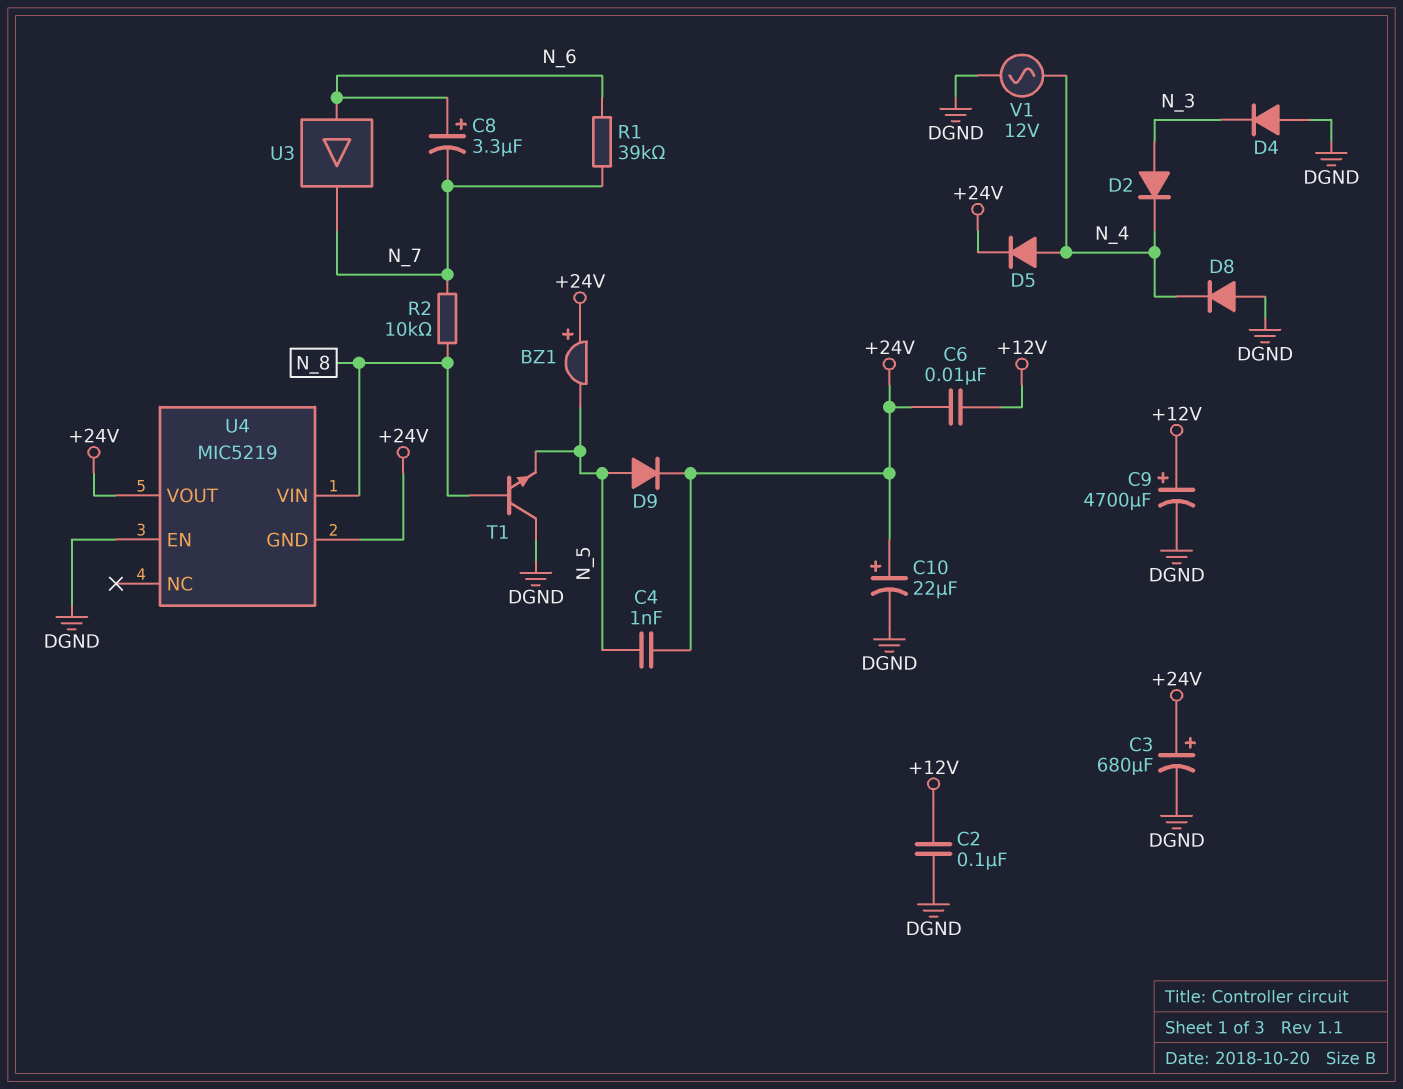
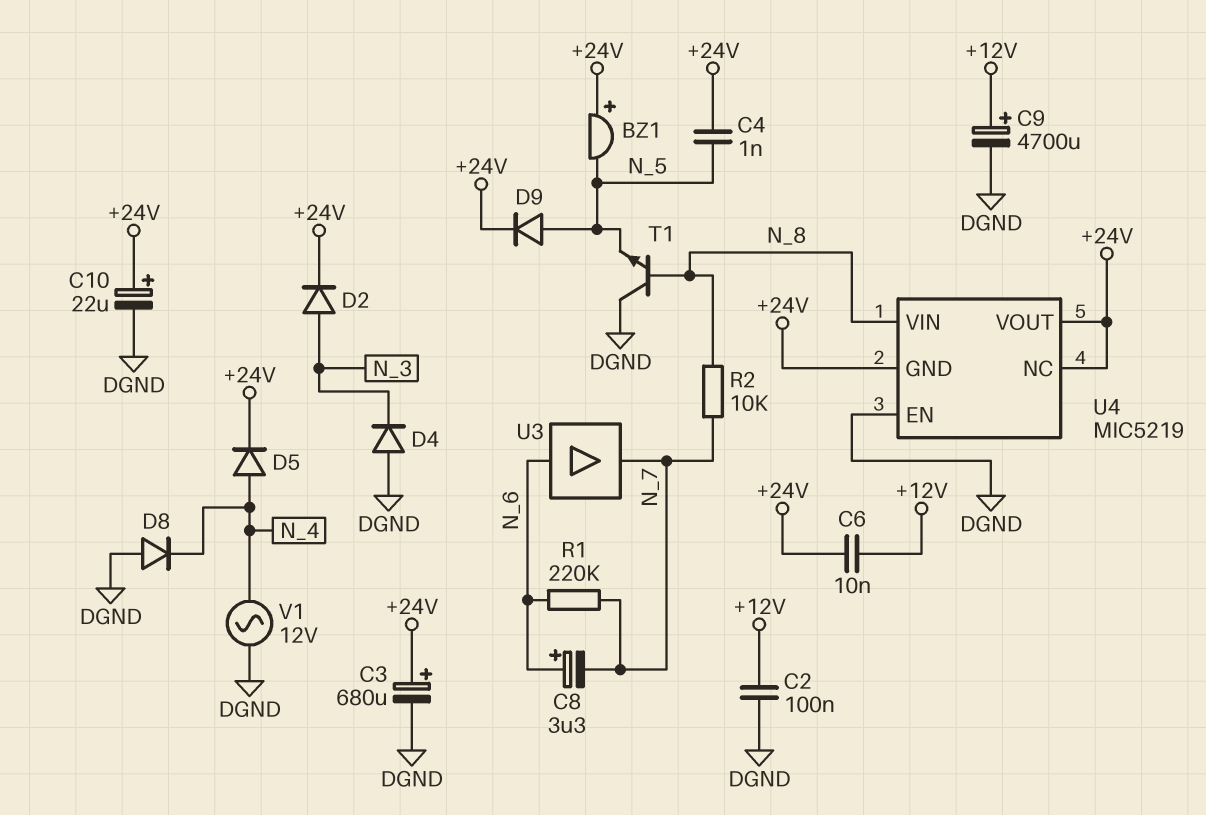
D2: diode (A N_3, K N_4) -> diode (A N_3, K +24V)
R1: 39k (N_6, N_7) -> 220k (N_6, N_7)
U4 pin NC: none -> +24V

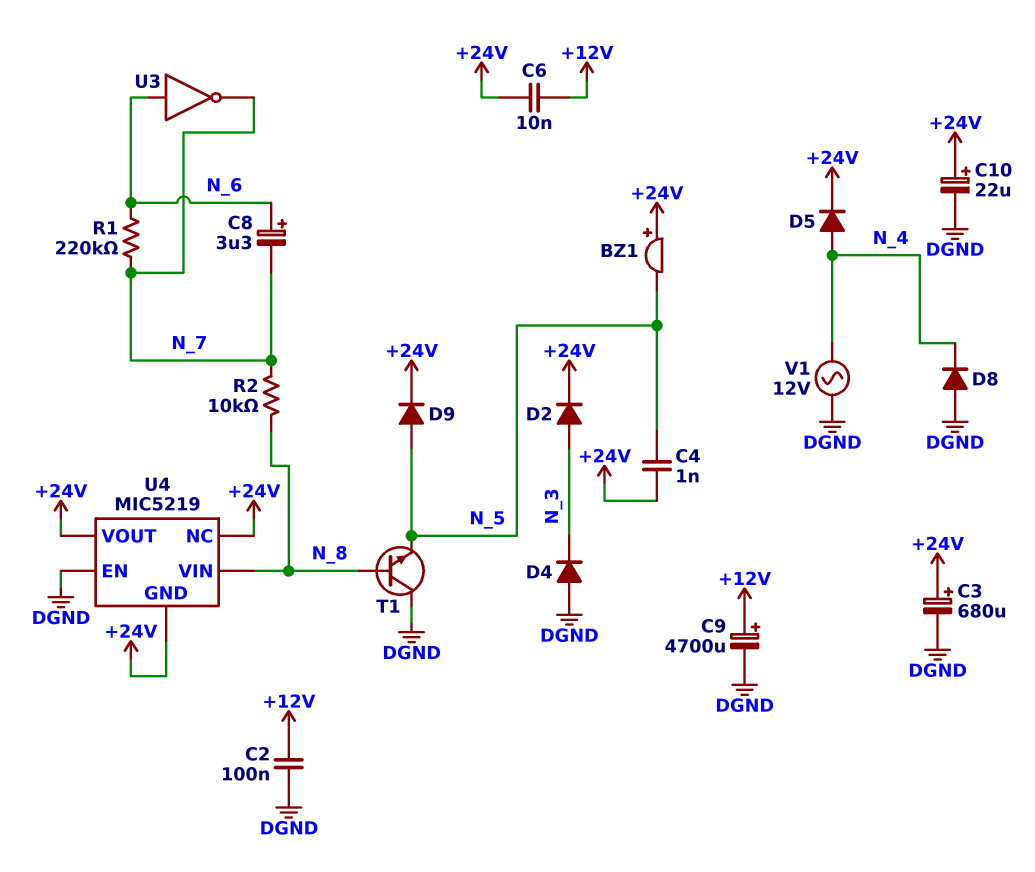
U3: buffer (in N_6, out N_7) -> NOT (in N_6, out N_7)

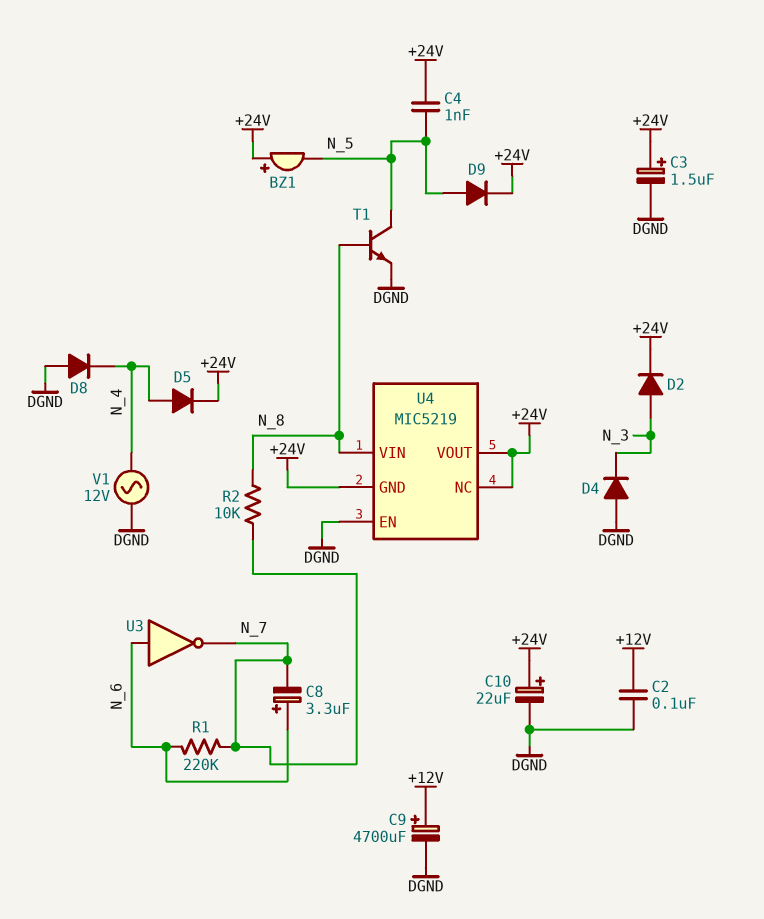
C3: 680uF (plus +24V, minus DGND) -> 1.5uF (plus +24V, minus DGND)
C6: 10nF (+12V, +24V) -> none
T1: NPN (B N_8, C DGND, E N_5) -> NPN (B N_8, C N_5, E DGND)

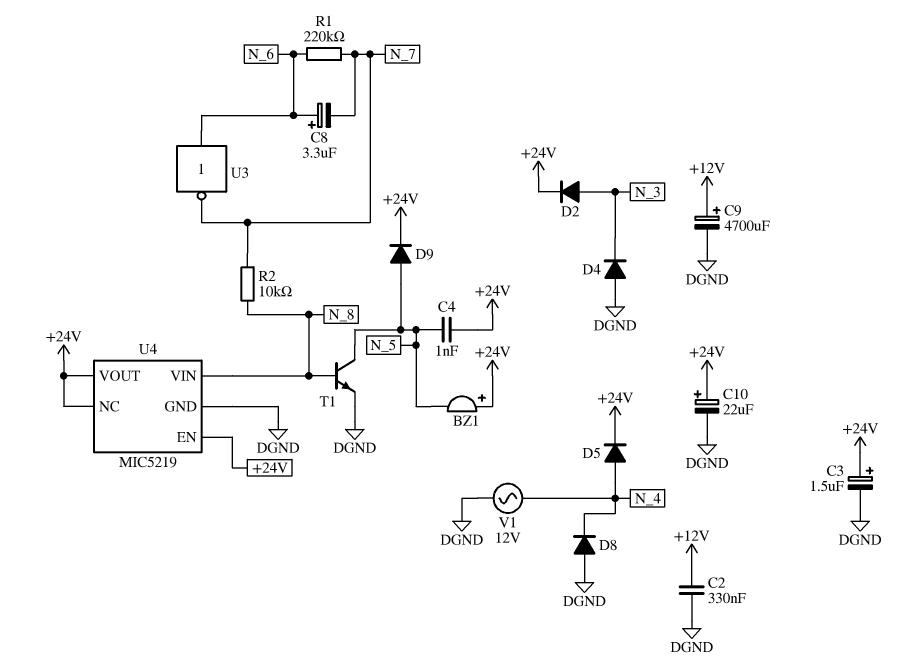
C2: 100nF (+12V, DGND) -> 330nF (+12V, DGND)
U4 pin EN: DGND -> +24V
U4 pin GND: +24V -> DGND

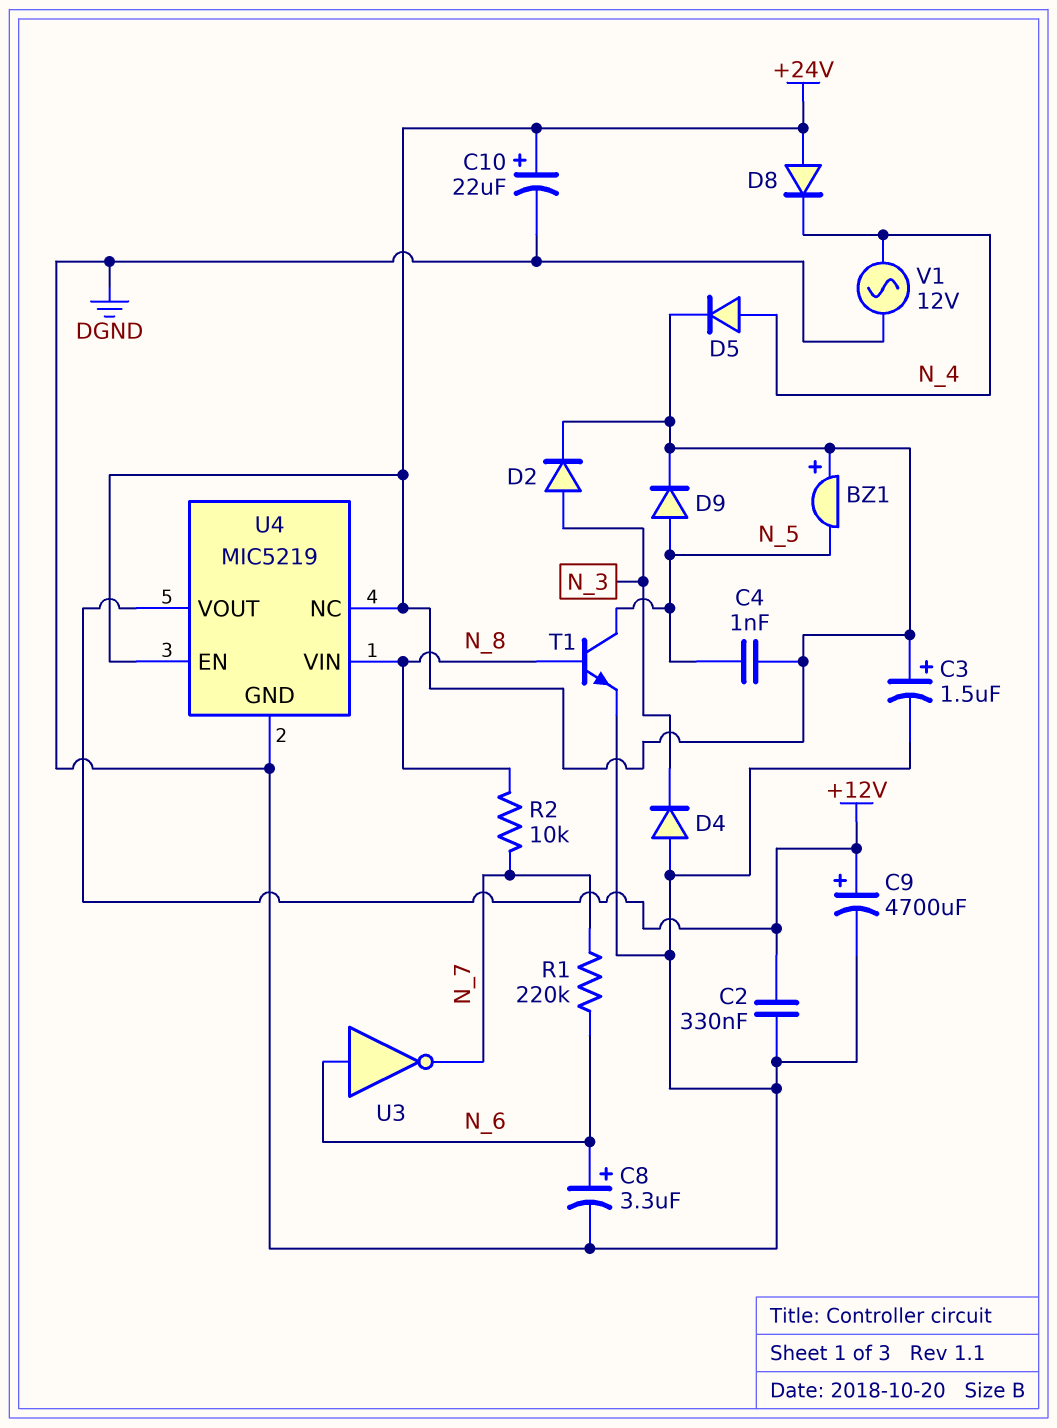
C8: 3.3uF (plus N_6, minus N_7) -> 3.3uF (plus N_6, minus DGND)
D8: diode (A DGND, K N_4) -> diode (A +24V, K N_4)
U4 pin VOUT: +24V -> +12V

